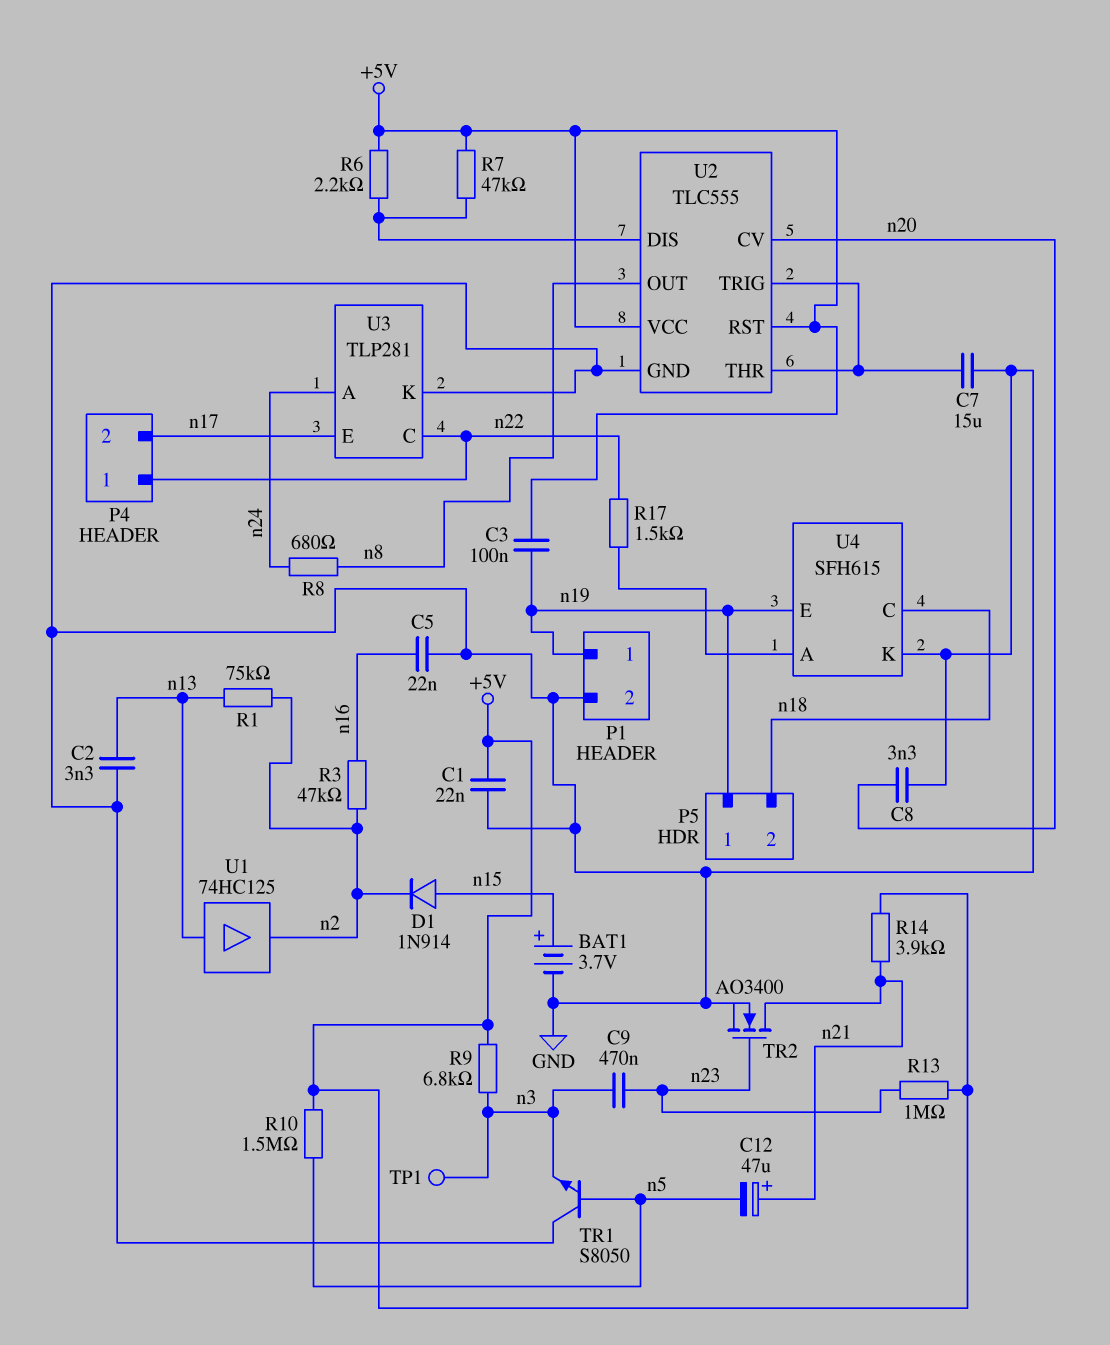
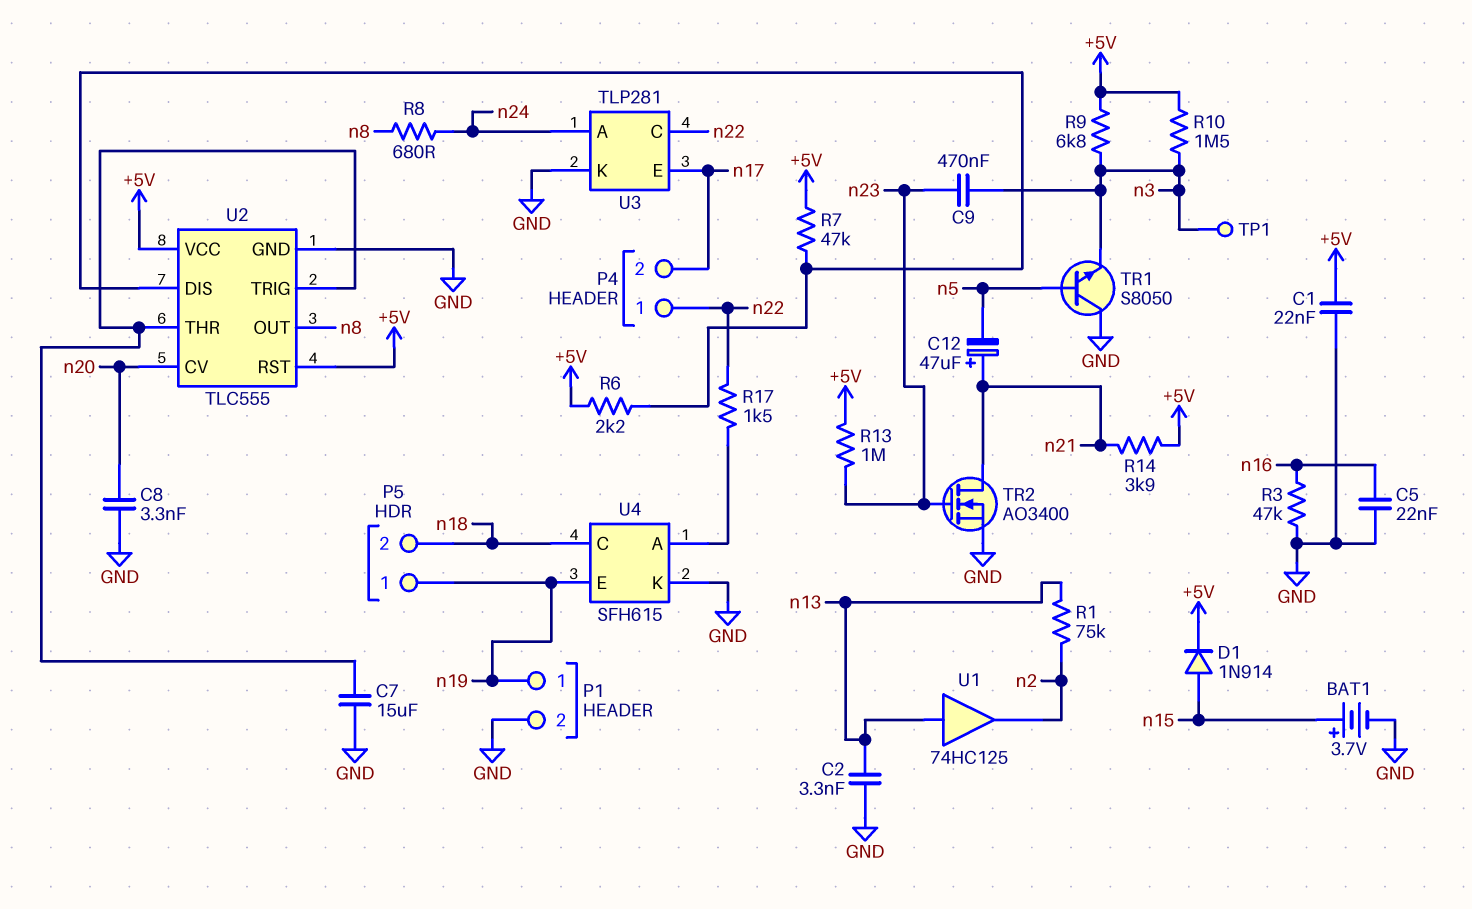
C3: 100nF (+5V, n19) -> none
D1: diode 1N914 (A n15, K n2) -> diode 1N914 (A n15, K +5V)
R3: 47k (n2, n16) -> 47k (GND, n16)
R10: 1.5M (+5V, n5) -> 1.5M (+5V, n3)

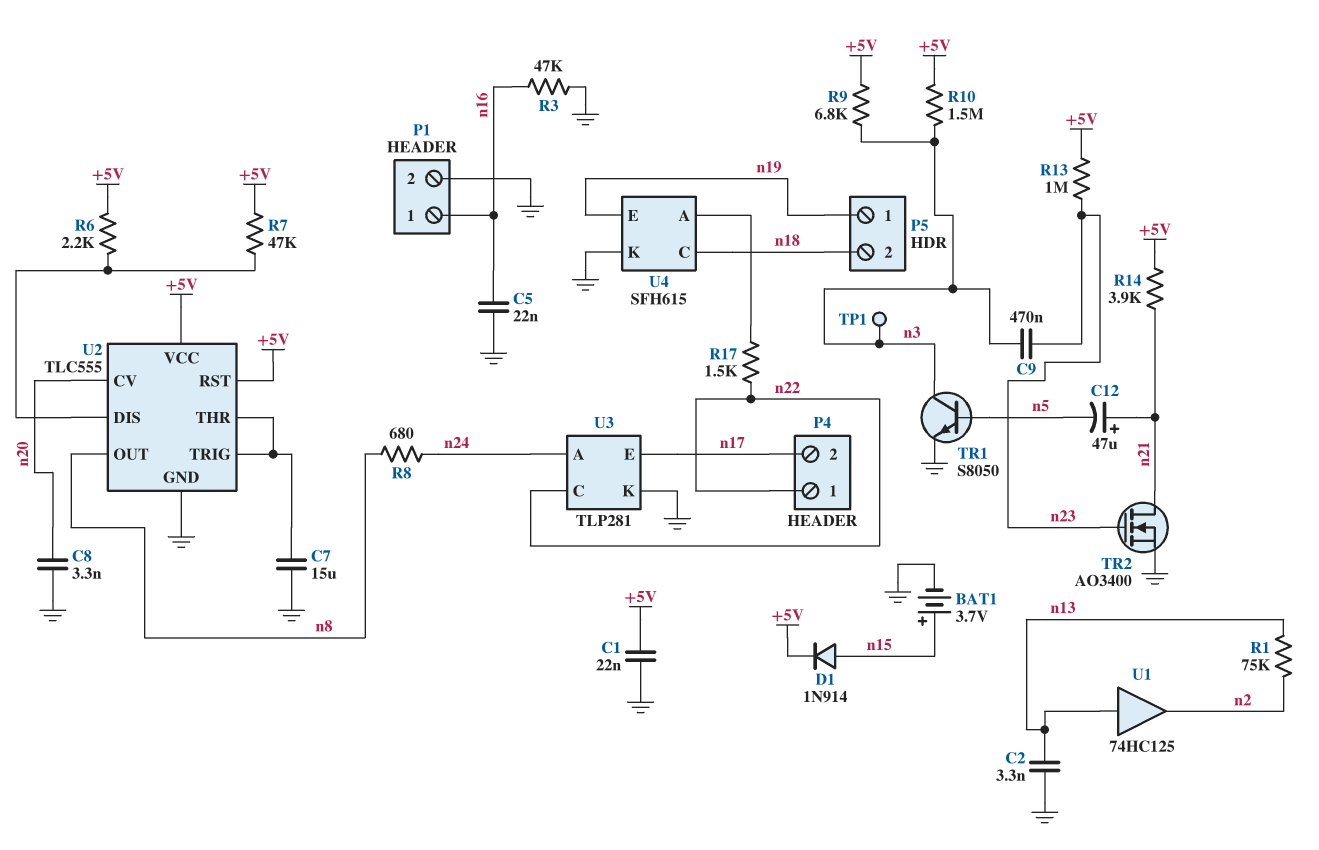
P1 pin 1: n19 -> n16
TR1: NPN S8050 (B n5, C GND, E n3) -> NPN S8050 (B n5, C n3, E GND)

